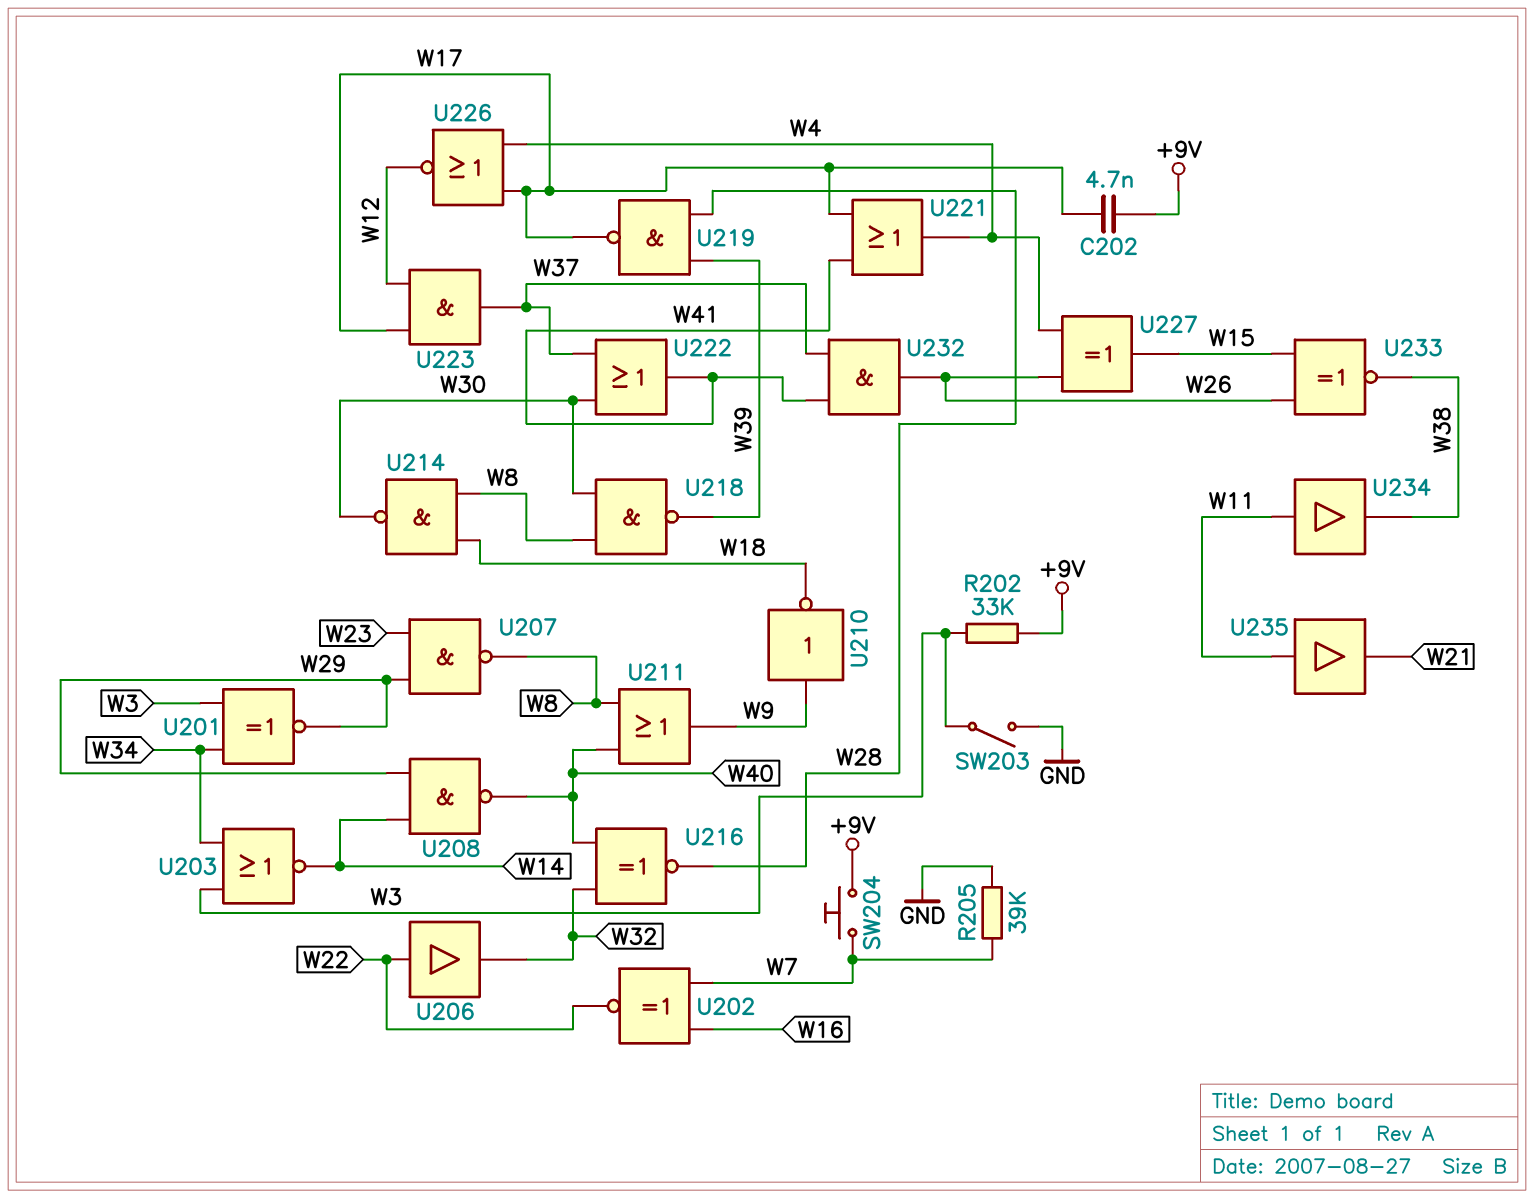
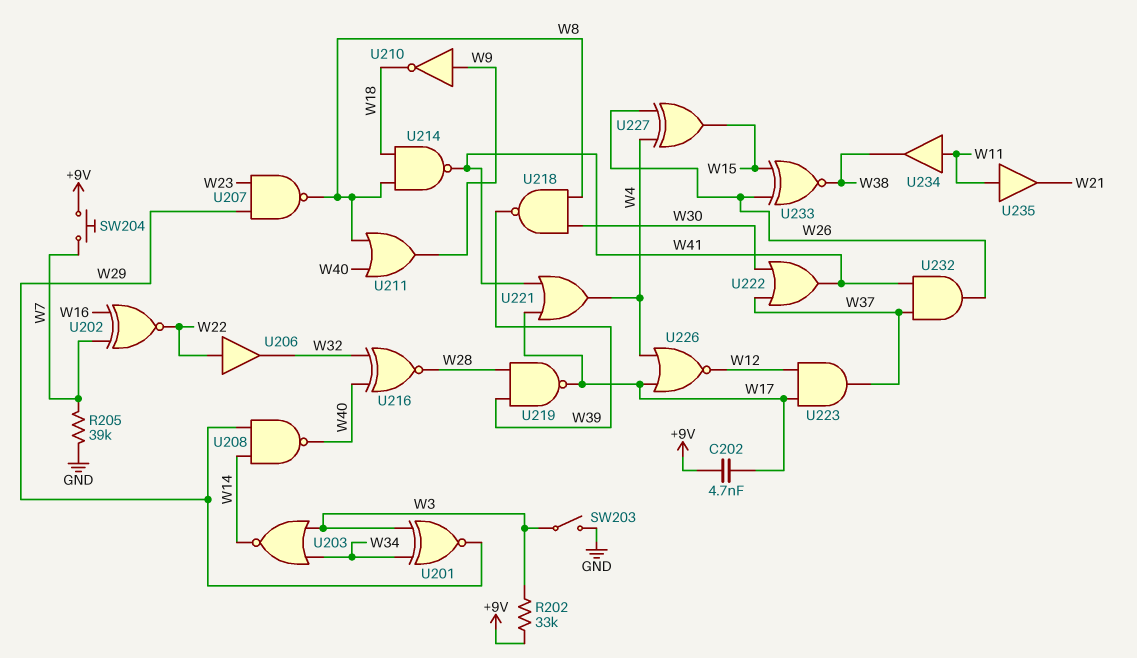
U214: NAND (in W8, in W18, out W30) -> NAND (in W8, in W18, out W41)

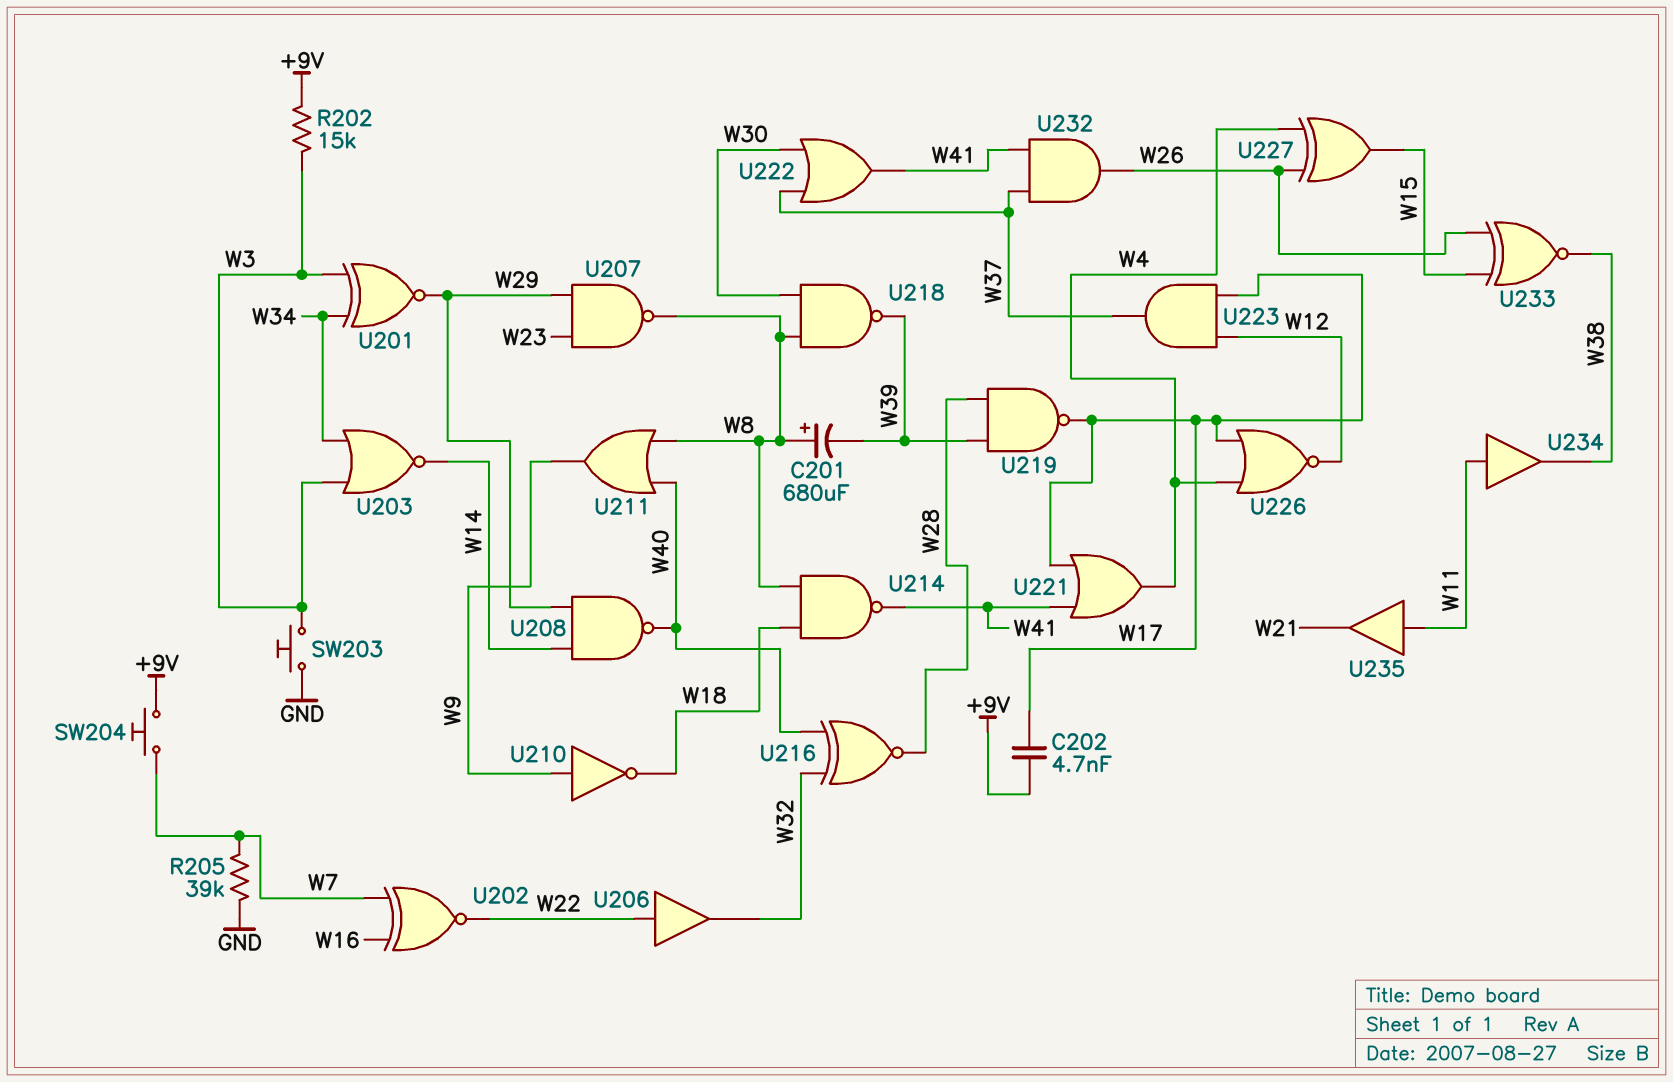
C201: none -> 680uF (plus W8, minus W39)
R202: 33k (+9V, W3) -> 15k (+9V, W3)
SW203: switch (GND, W3) -> button (GND, W3)

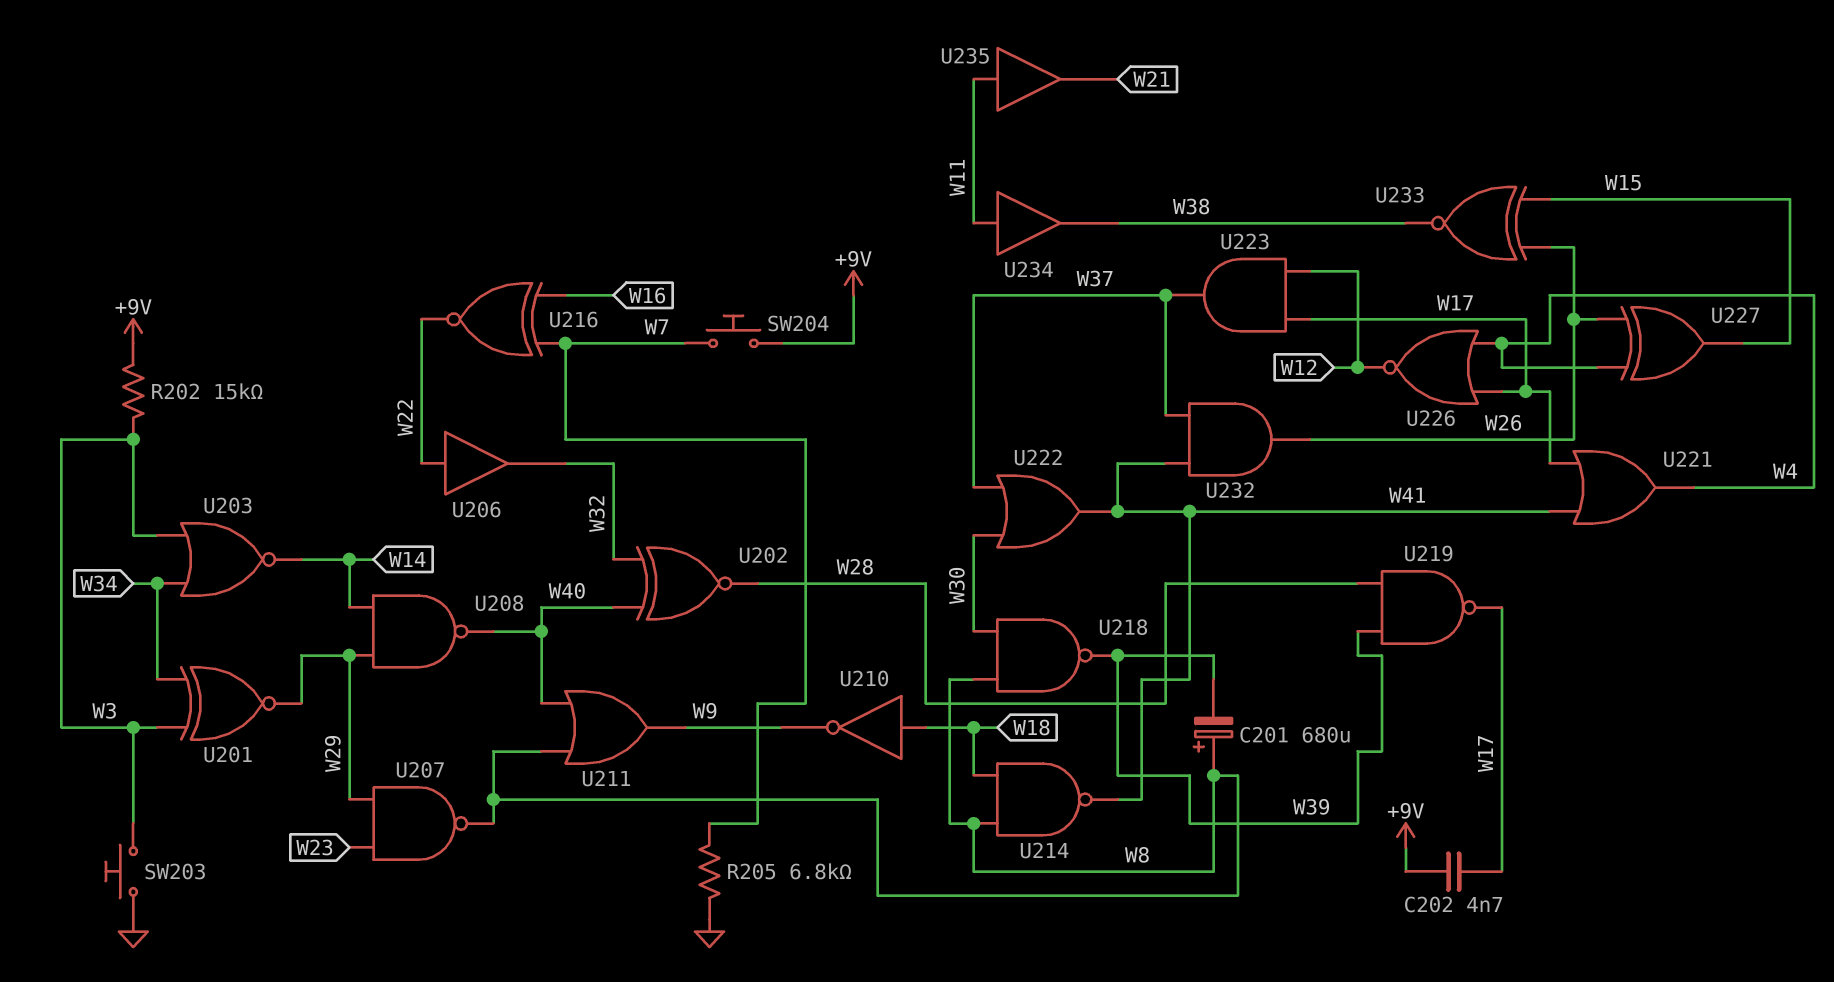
R205: 39k (GND, W7) -> 6.8k (GND, W7)
U202: XNOR (in W7, in W16, out W22) -> XNOR (in W32, in W40, out W28)
U210: NOT (in W9, out W18) -> NOT (in W18, out W9)
U216: XNOR (in W32, in W40, out W28) -> XNOR (in W7, in W16, out W22)

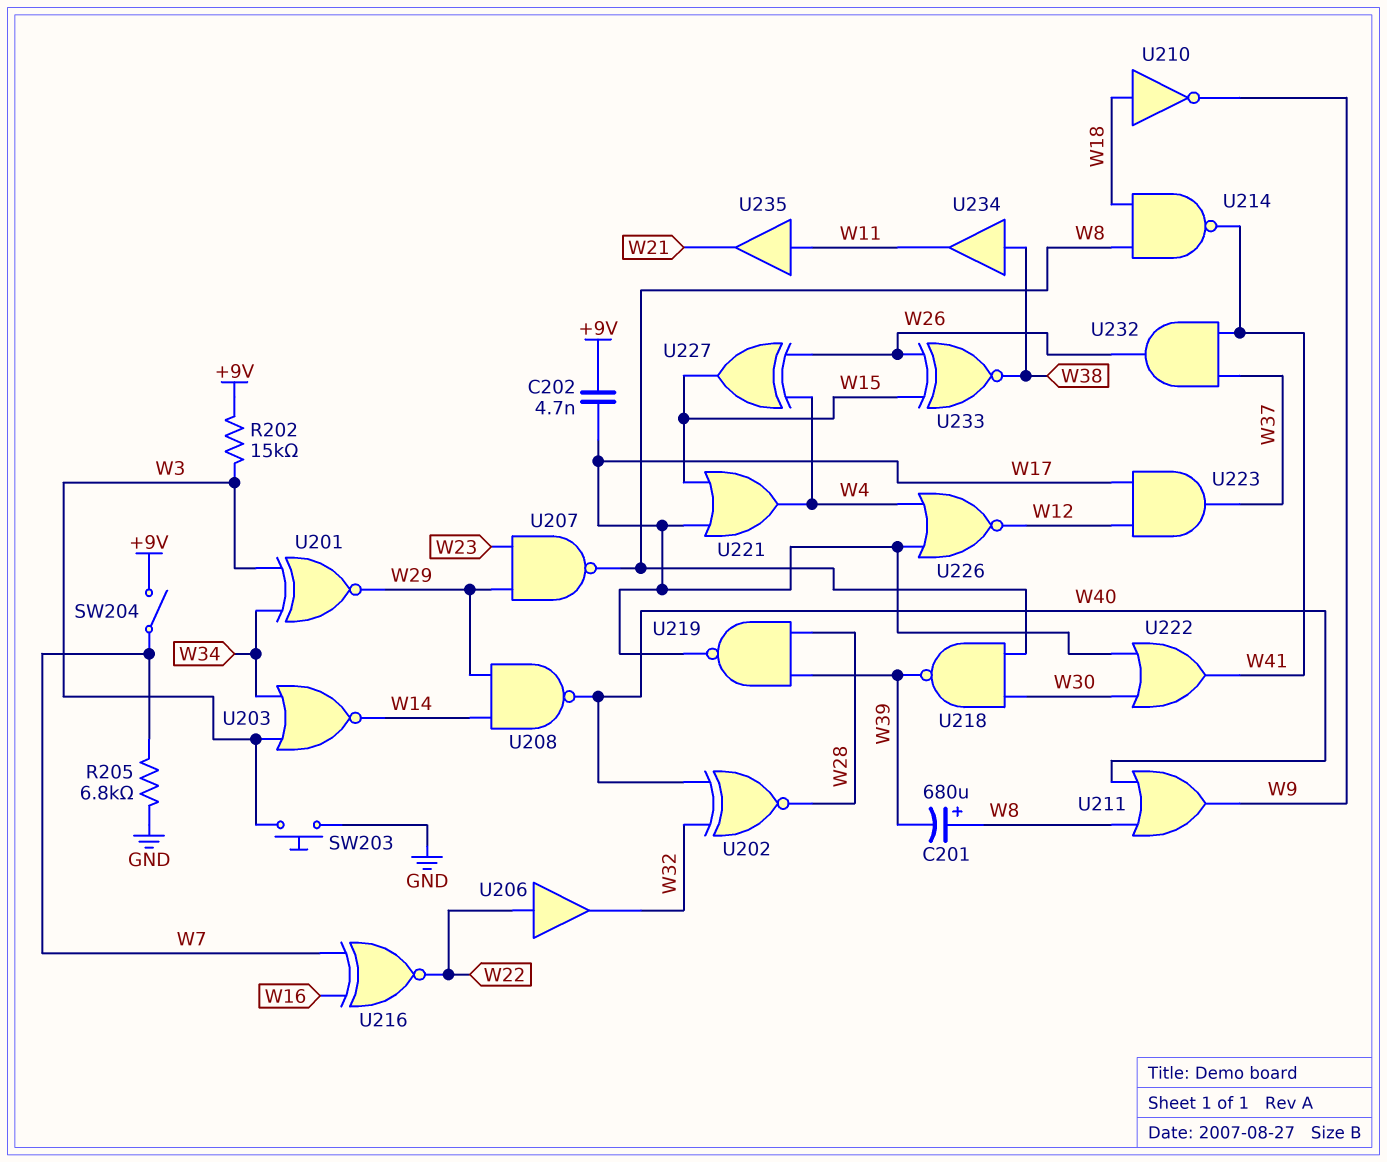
SW204: button (+9V, W7) -> switch (+9V, W7)
U221: OR (in W17, in W41, out W4) -> OR (in W15, in W17, out W4)
U222: OR (in W30, in W37, out W41) -> OR (in W17, in W30, out W41)
U234: buffer (in W11, out W38) -> buffer (in W38, out W11)

